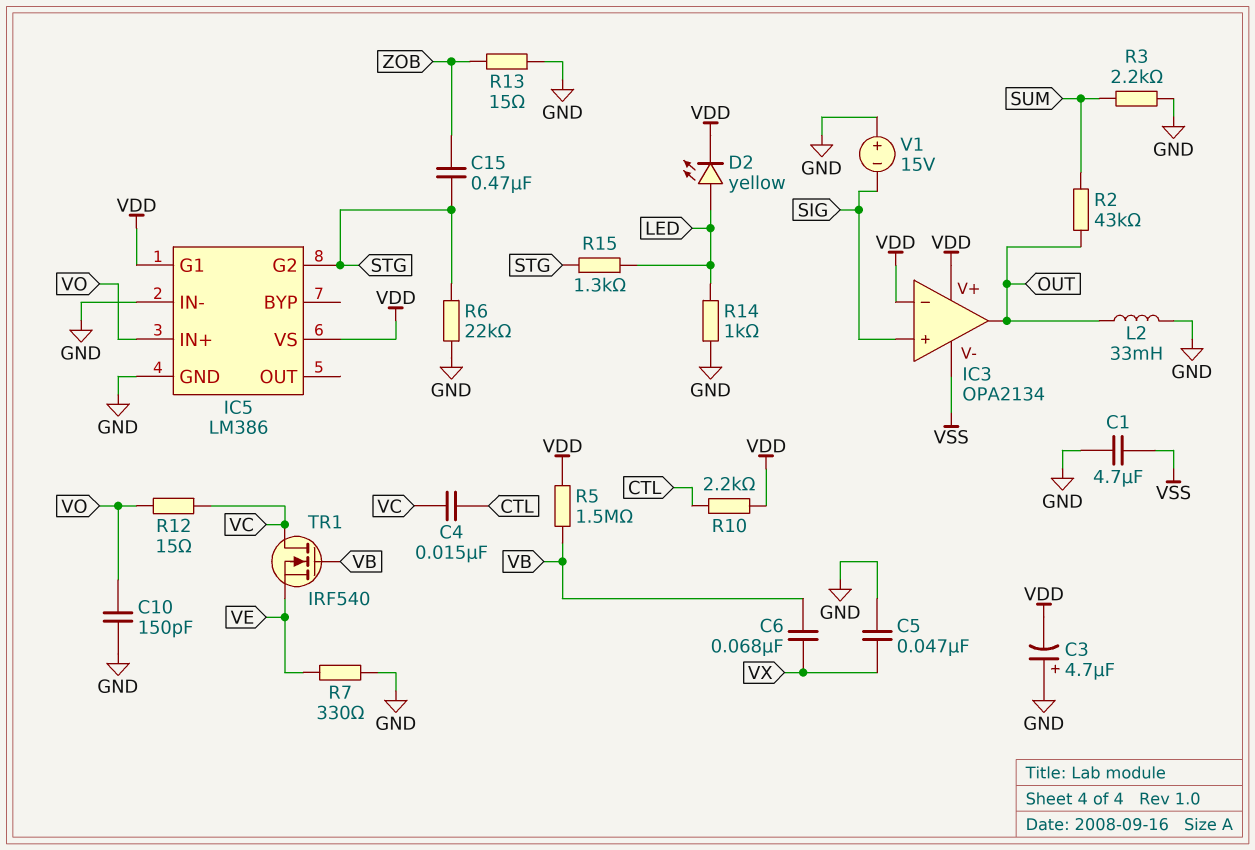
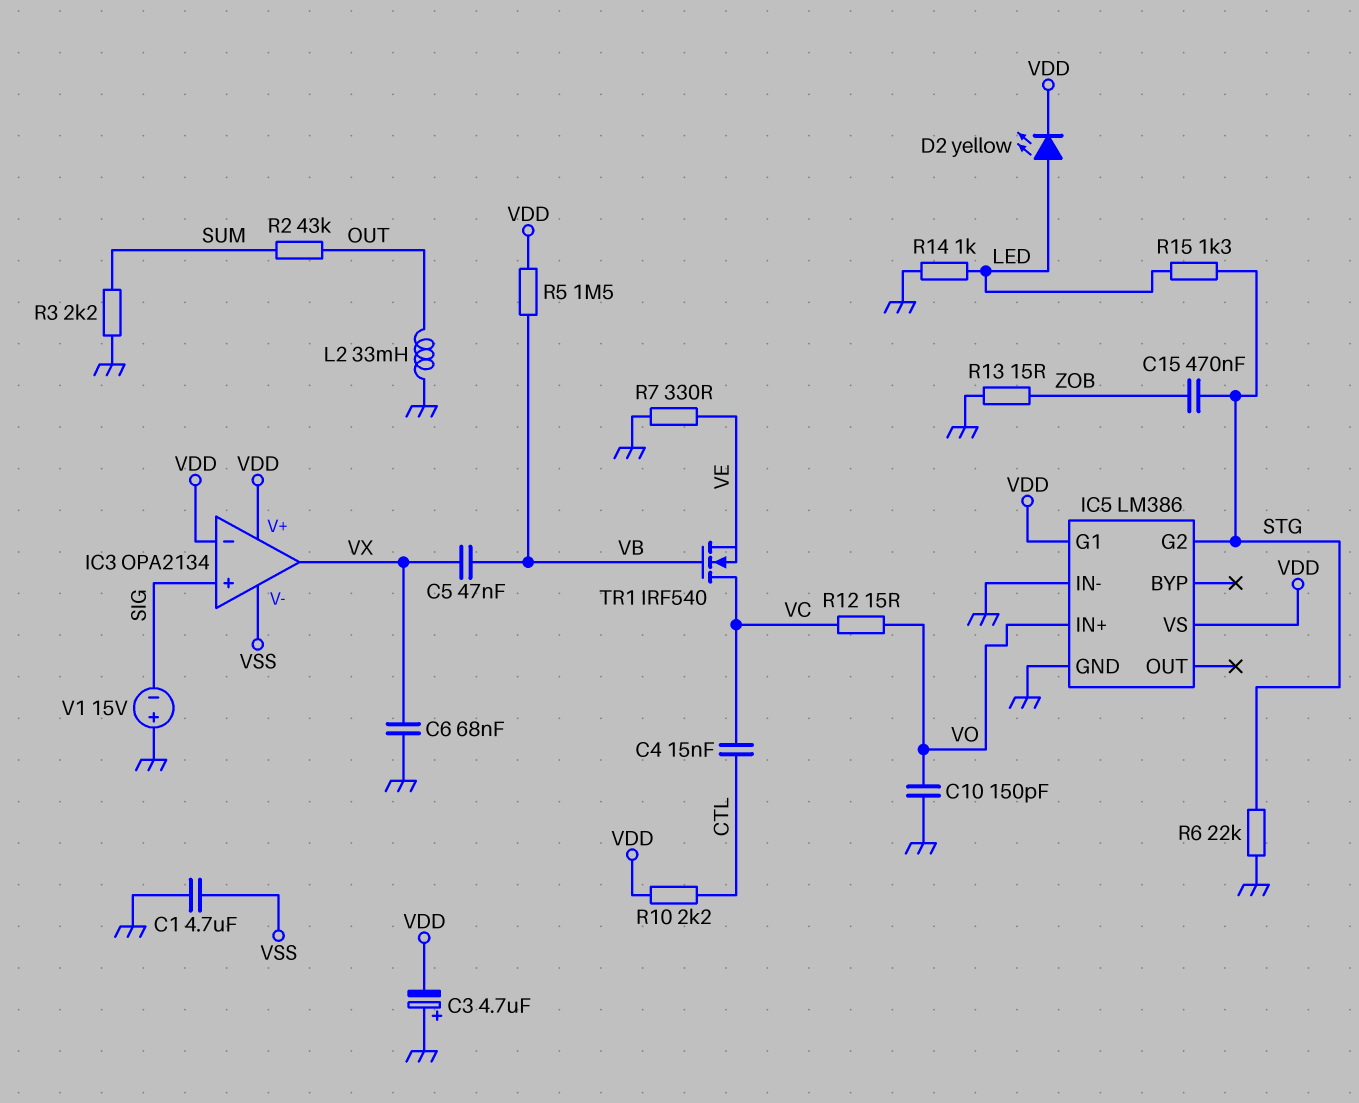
C5: 47nF (GND, VX) -> 47nF (VB, VX)
C6: 68nF (VB, VX) -> 68nF (GND, VX)
IC3 pin out: OUT -> VX

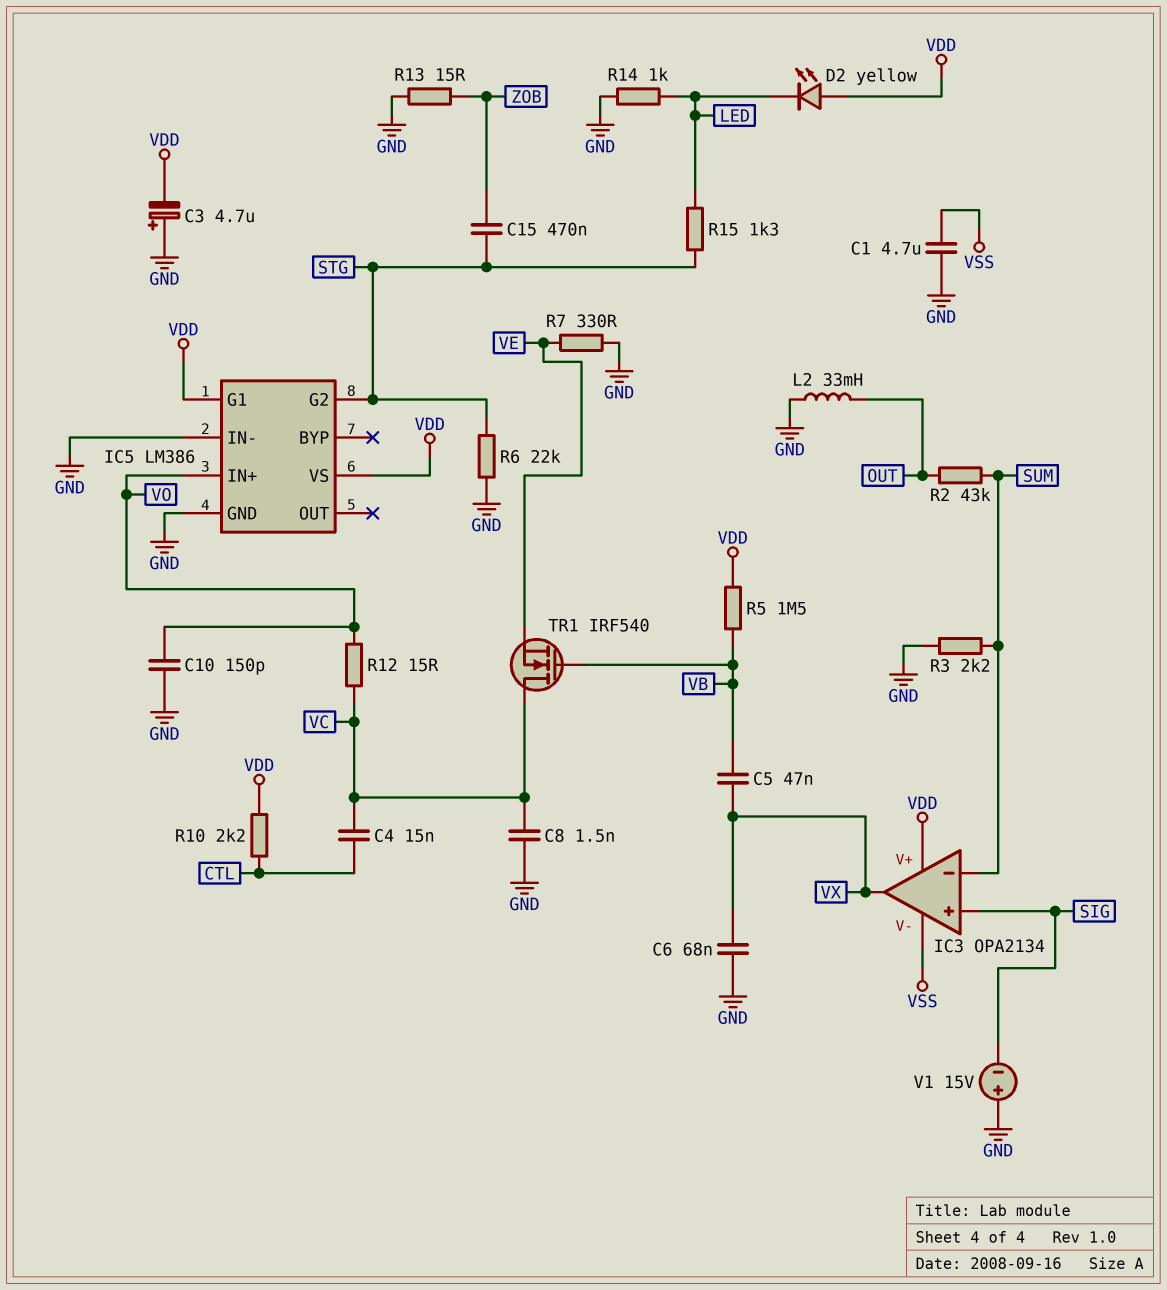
C8: none -> 1.5nF (GND, VC)
D2: LED yellow (A LED, K VDD) -> LED yellow (A VDD, K LED)
IC3 pin in-: VDD -> SUM

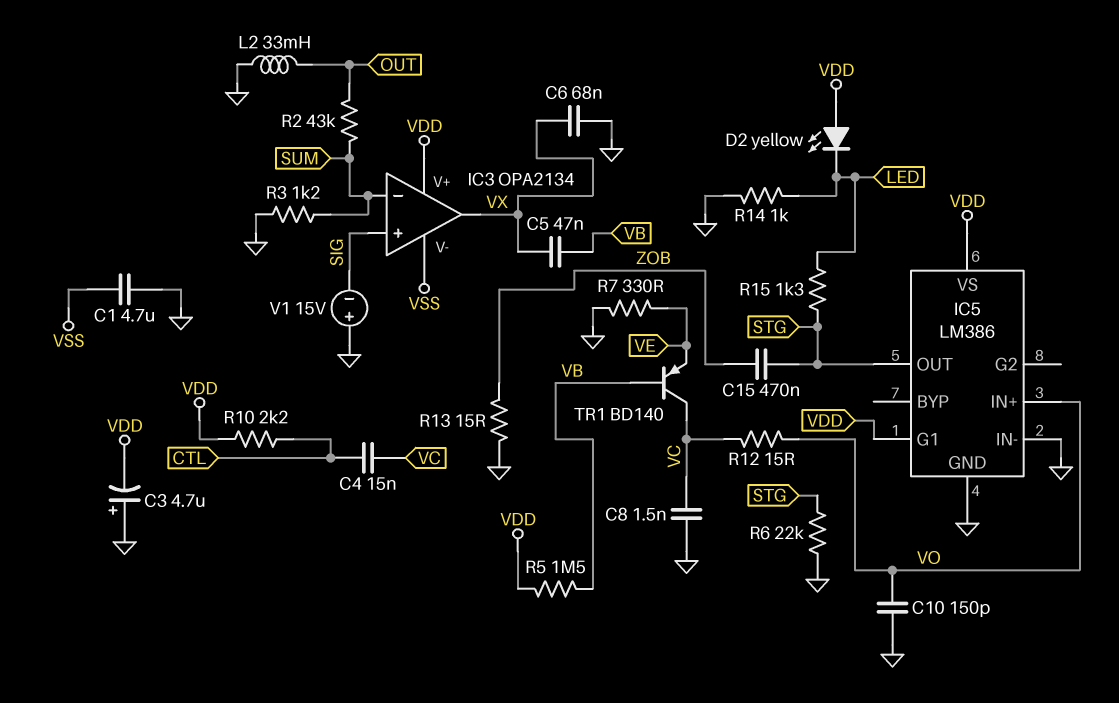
IC5 pin G2: STG -> none
IC5 pin OUT: none -> STG
R3: 2.2k (GND, SUM) -> 1.2k (GND, SUM)
TR1: NMOS IRF540 (G VB, D VC, S VE) -> PNP BD140 (B VB, C VC, E VE)

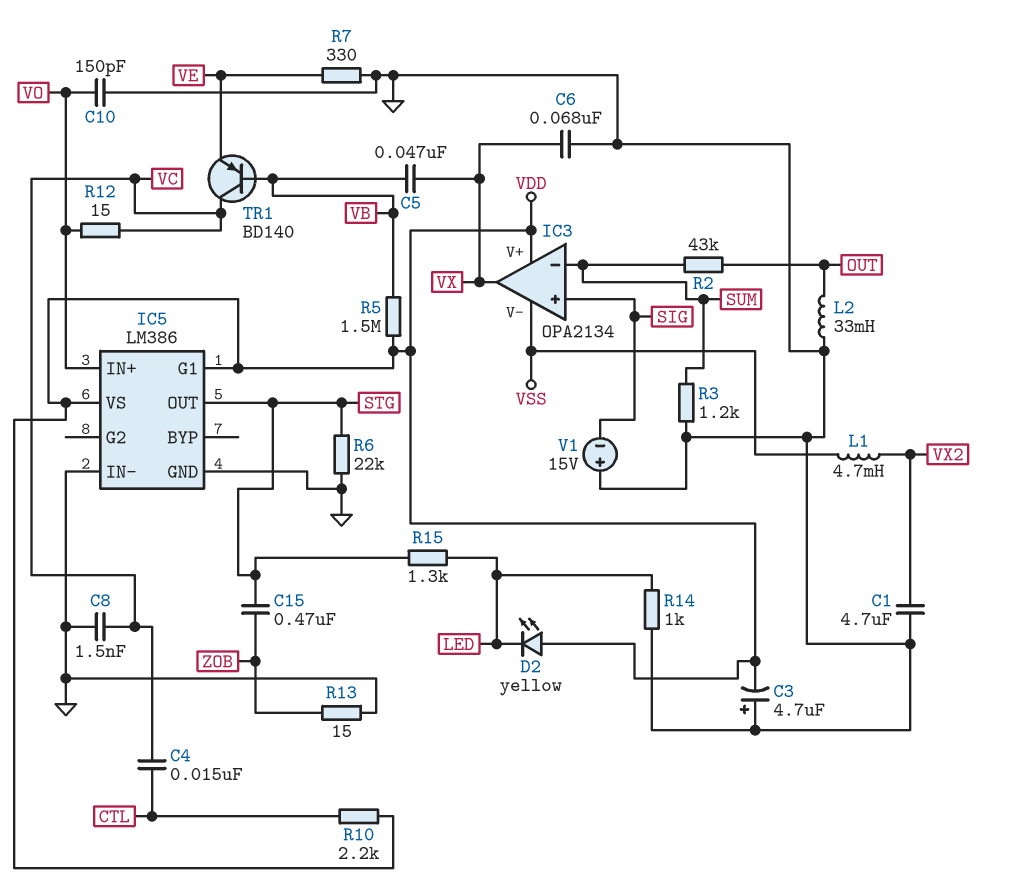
C1: 4.7uF (GND, VSS) -> 4.7uF (GND, VX2)
L1: none -> 4.7mH (VSS, VX2)

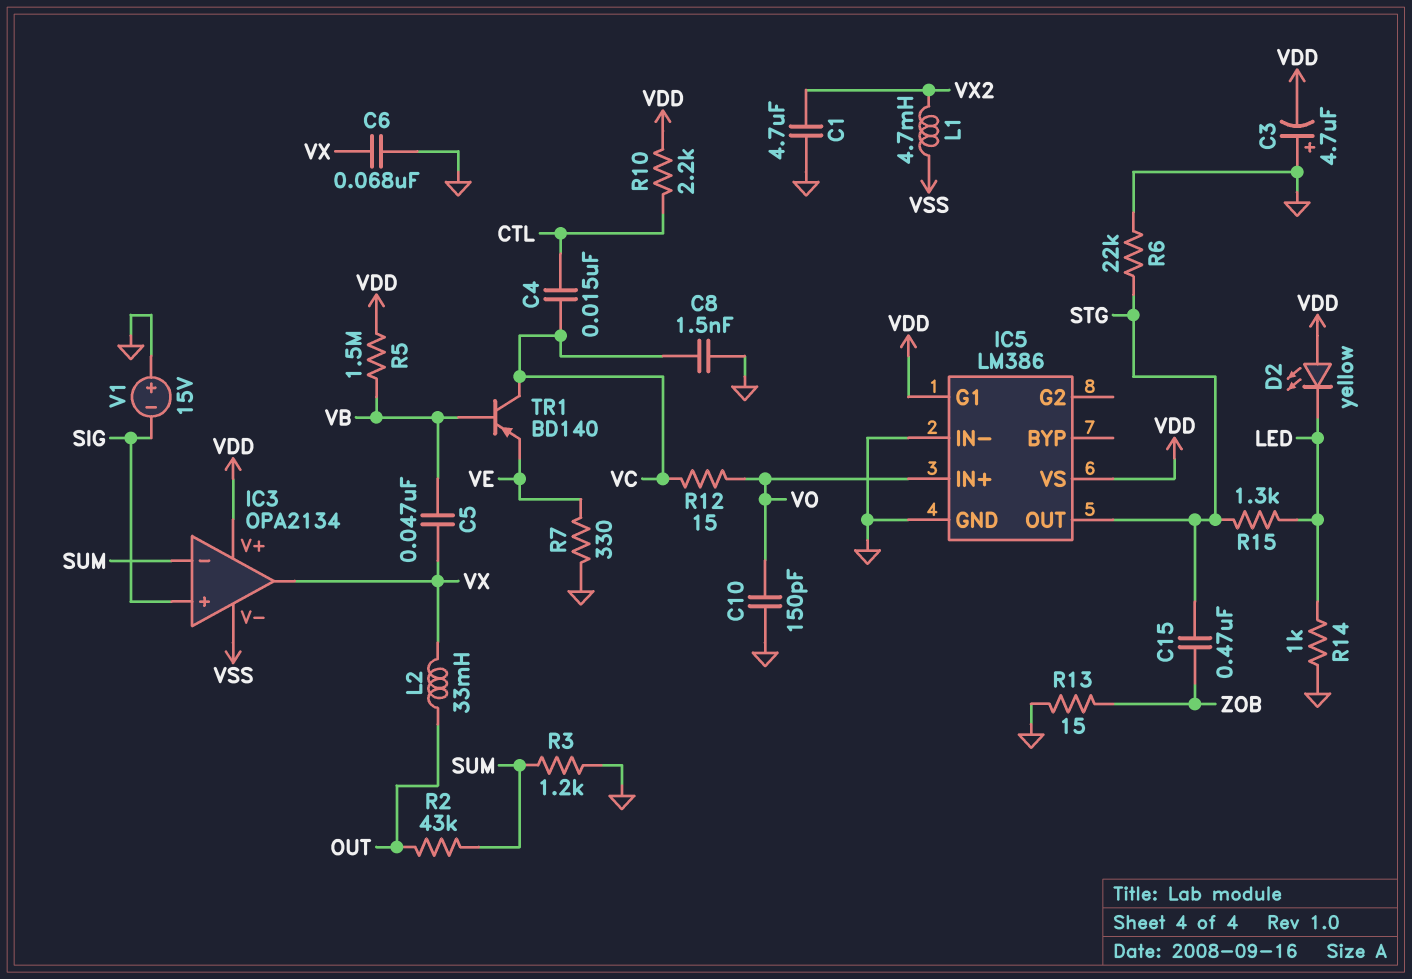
L2: 33mH (GND, OUT) -> 33mH (OUT, VX)

